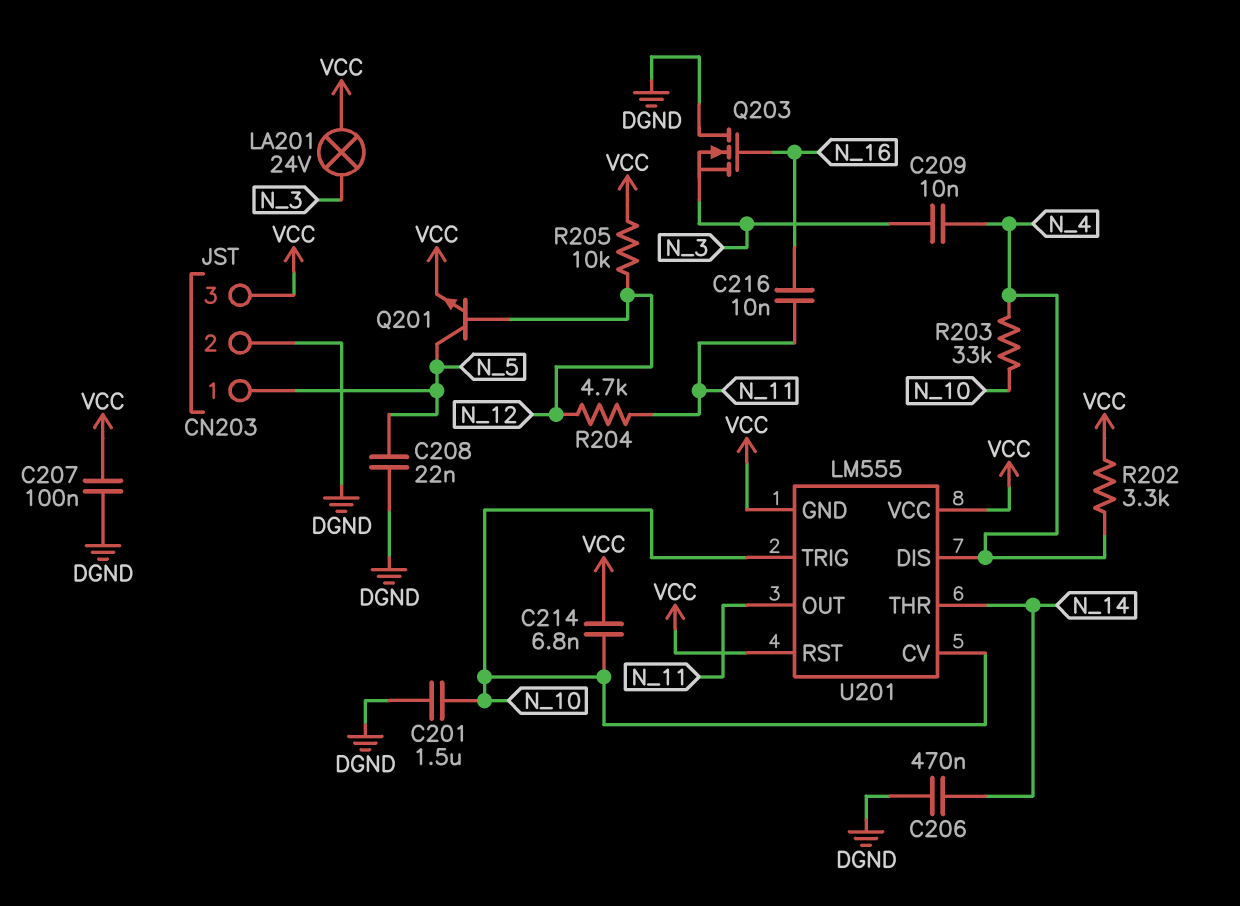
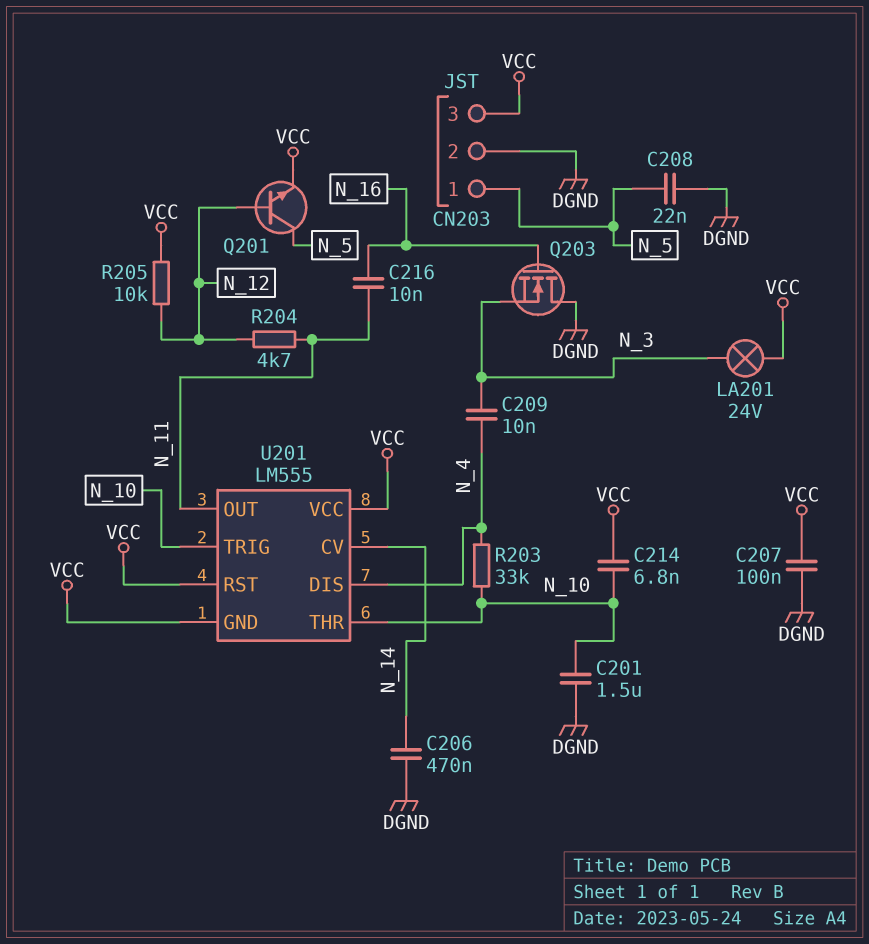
R202: 3.3k (N_4, VCC) -> none
U201 pin CV: N_10 -> N_14
U201 pin THR: N_14 -> N_10

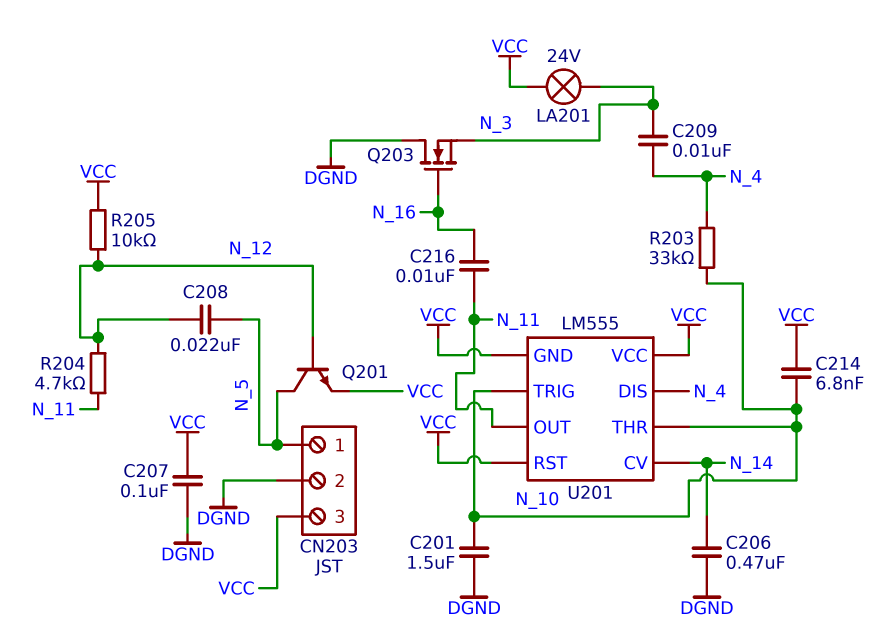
C208: 22nF (DGND, N_5) -> 22nF (N_5, N_12)

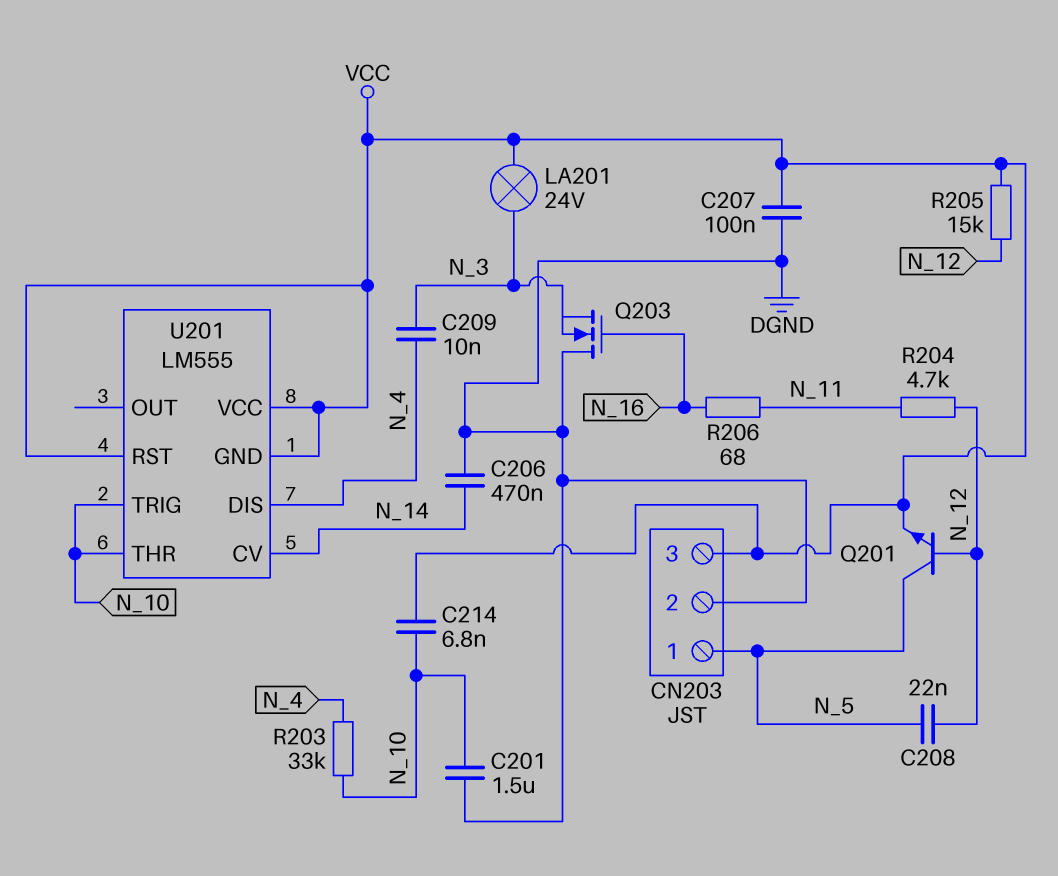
C216: 10nF (N_11, N_16) -> none
R205: 10k (N_12, VCC) -> 15k (N_12, VCC)
R206: none -> 68 (N_11, N_16)
U201 pin OUT: N_11 -> none

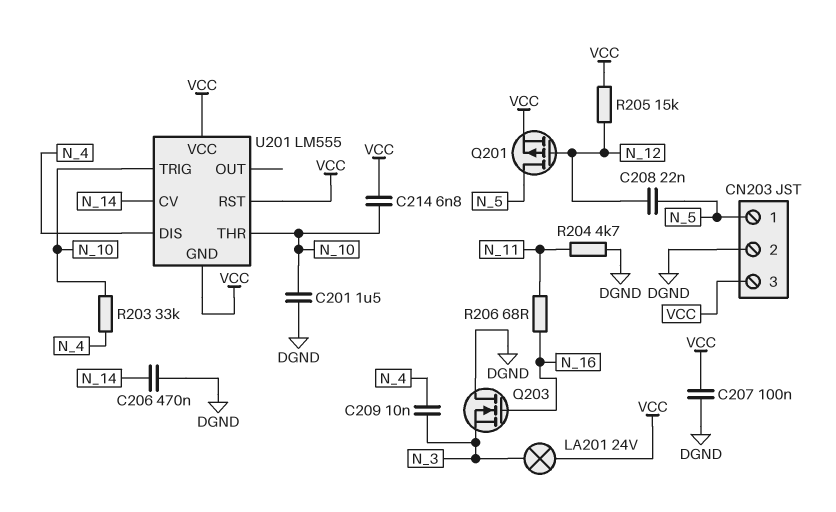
Q201: NPN (B N_12, C N_5, E VCC) -> PMOS (G N_12, D N_5, S VCC)
R204: 4.7k (N_11, N_12) -> 4.7k (DGND, N_11)

